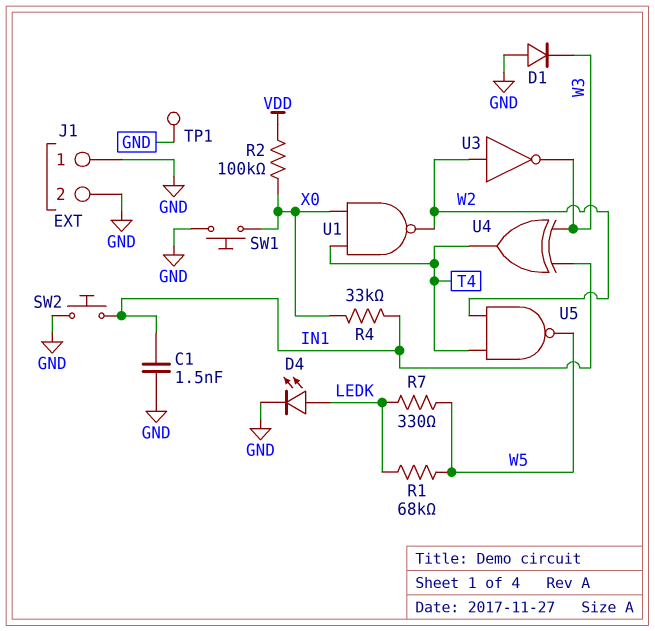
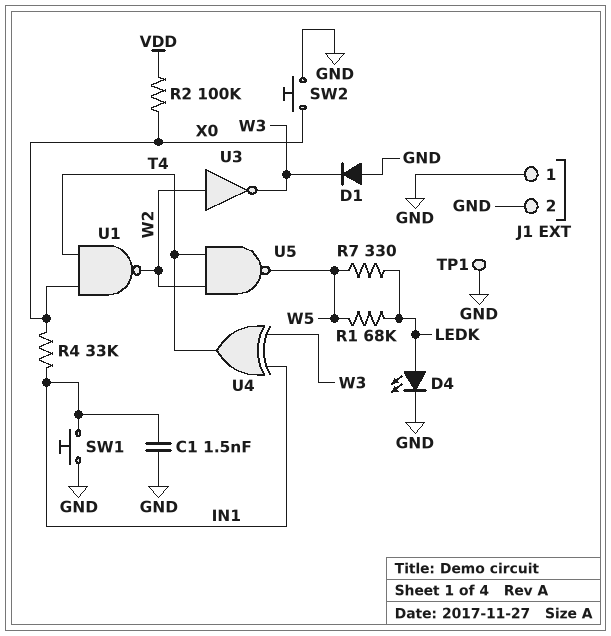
SW1: button (GND, X0) -> button (GND, IN1)
SW2: button (GND, IN1) -> button (GND, X0)

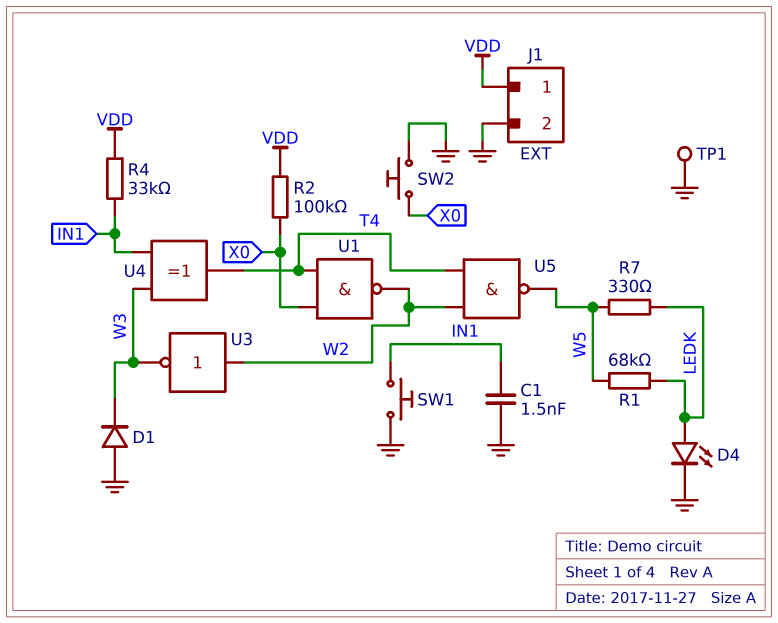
J1 pin 1: GND -> VDD
R4: 33k (IN1, X0) -> 33k (IN1, VDD)

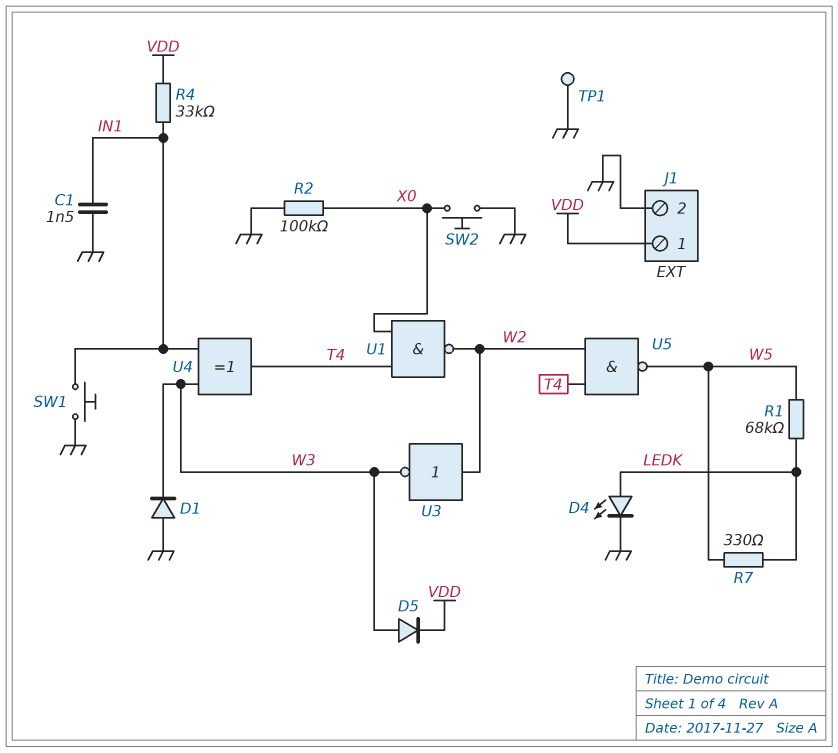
D5: none -> diode (A W3, K VDD)
R2: 100k (VDD, X0) -> 100k (GND, X0)

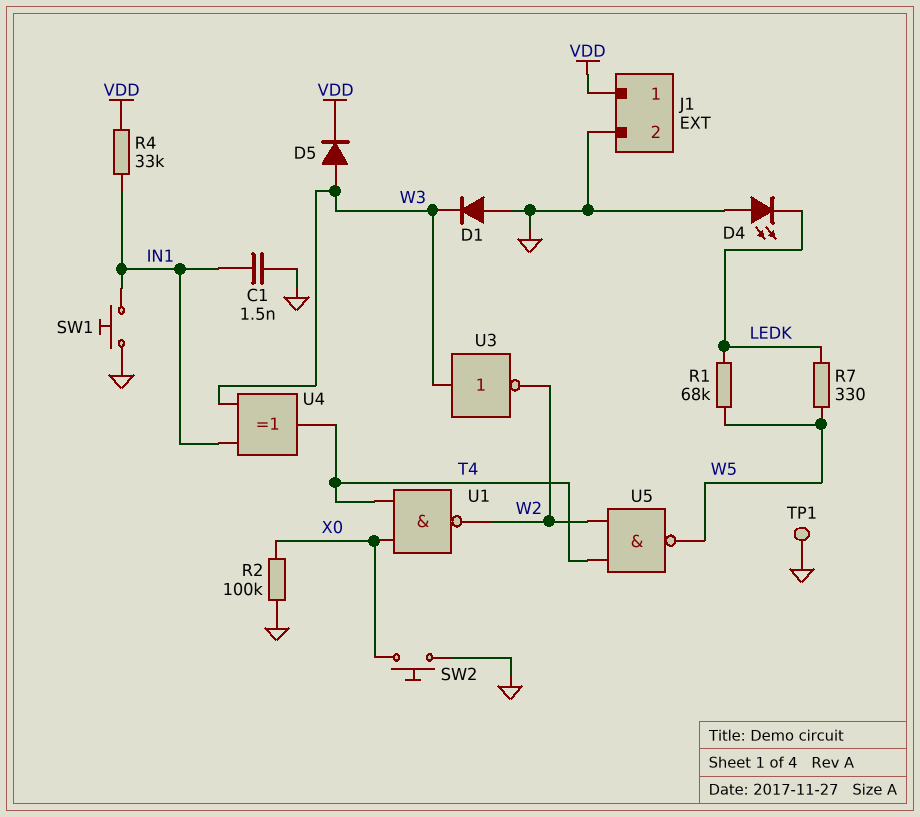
D4: LED (A LEDK, K GND) -> LED (A GND, K LEDK)
U3: NOT (in W2, out W3) -> NOT (in W3, out W2)

